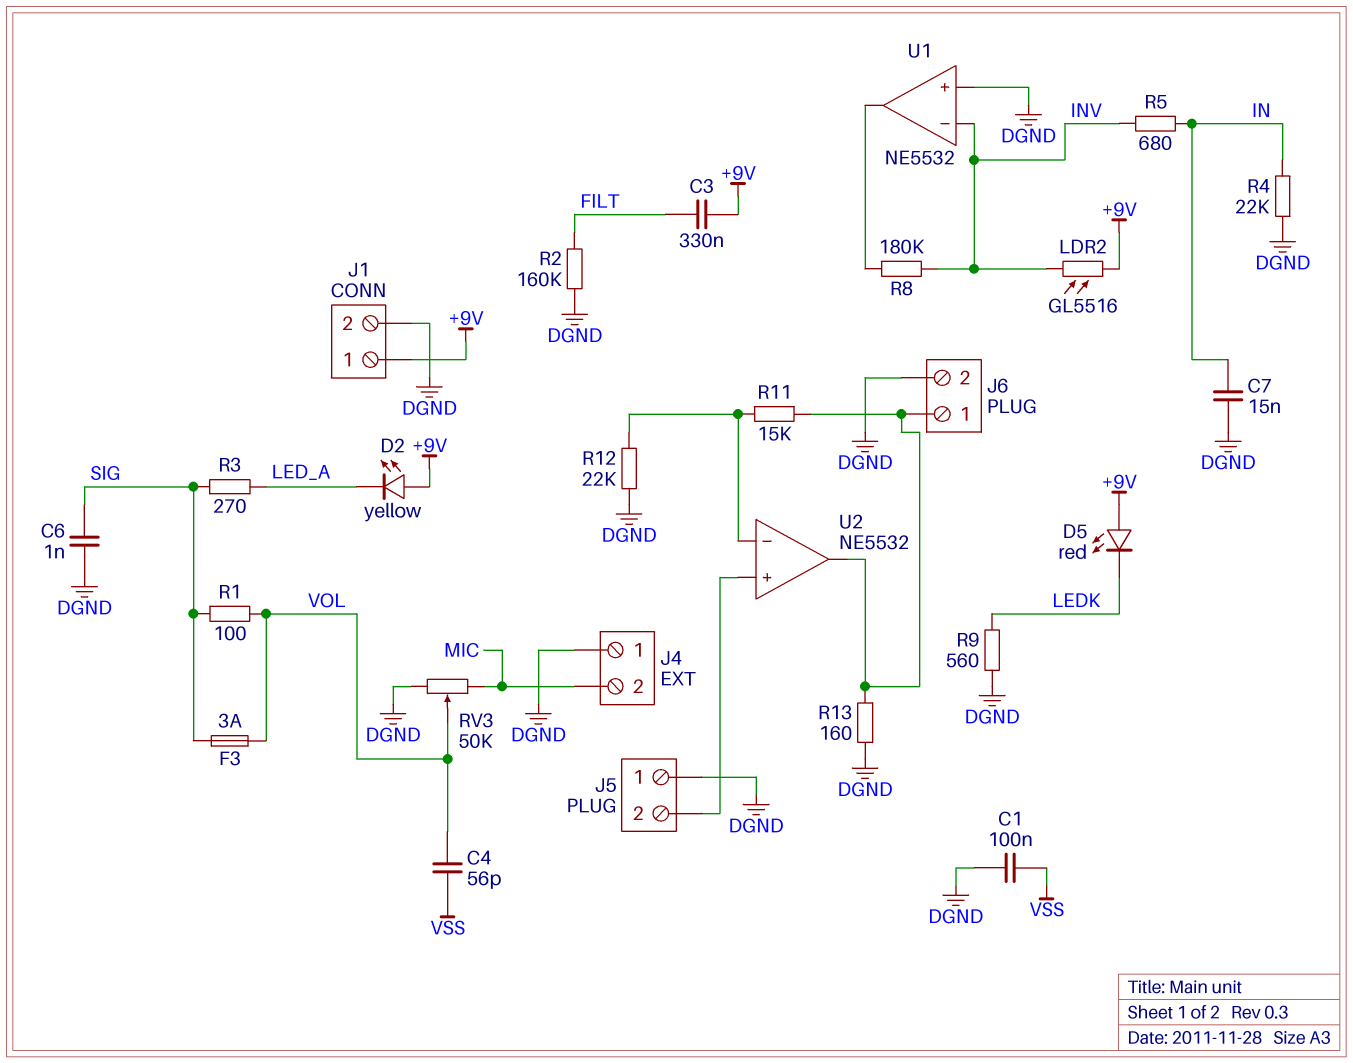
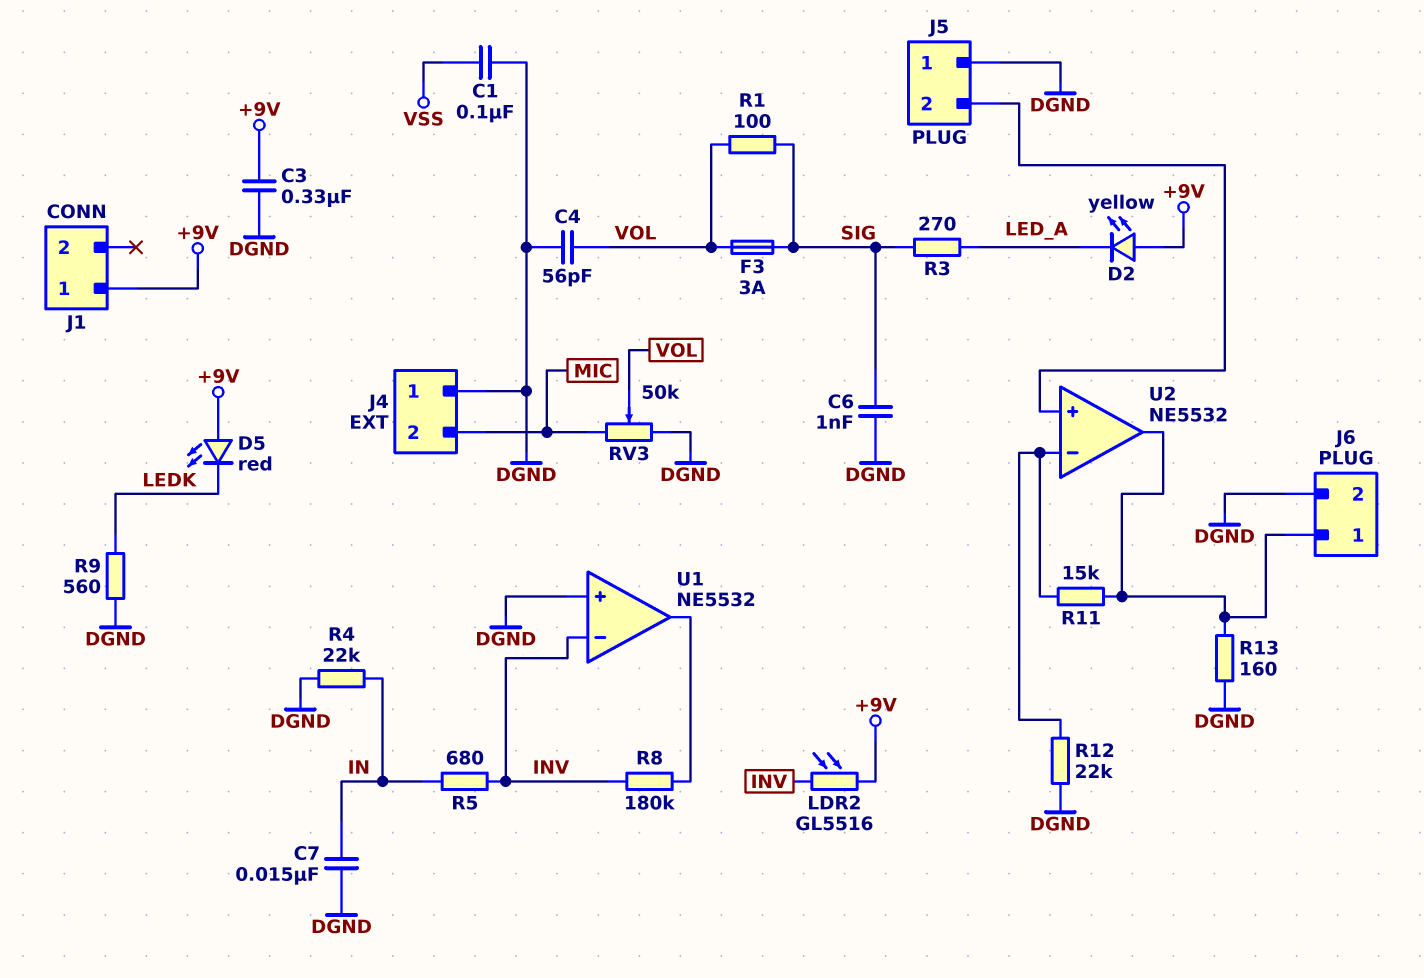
C3: 330nF (+9V, FILT) -> 330nF (+9V, DGND)
C4: 56pF (VOL, VSS) -> 56pF (DGND, VOL)
J1 pin 2: DGND -> none
R2: 160k (DGND, FILT) -> none

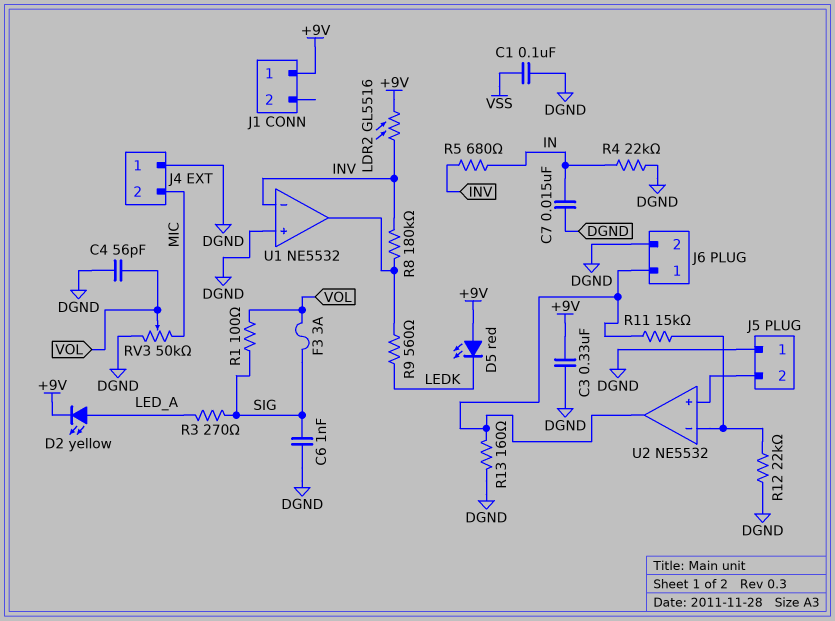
D2: LED yellow (A +9V, K LED_A) -> LED yellow (A LED_A, K +9V)
R9: 560 (DGND, LEDK) -> 560 (LEDK, U1/out)

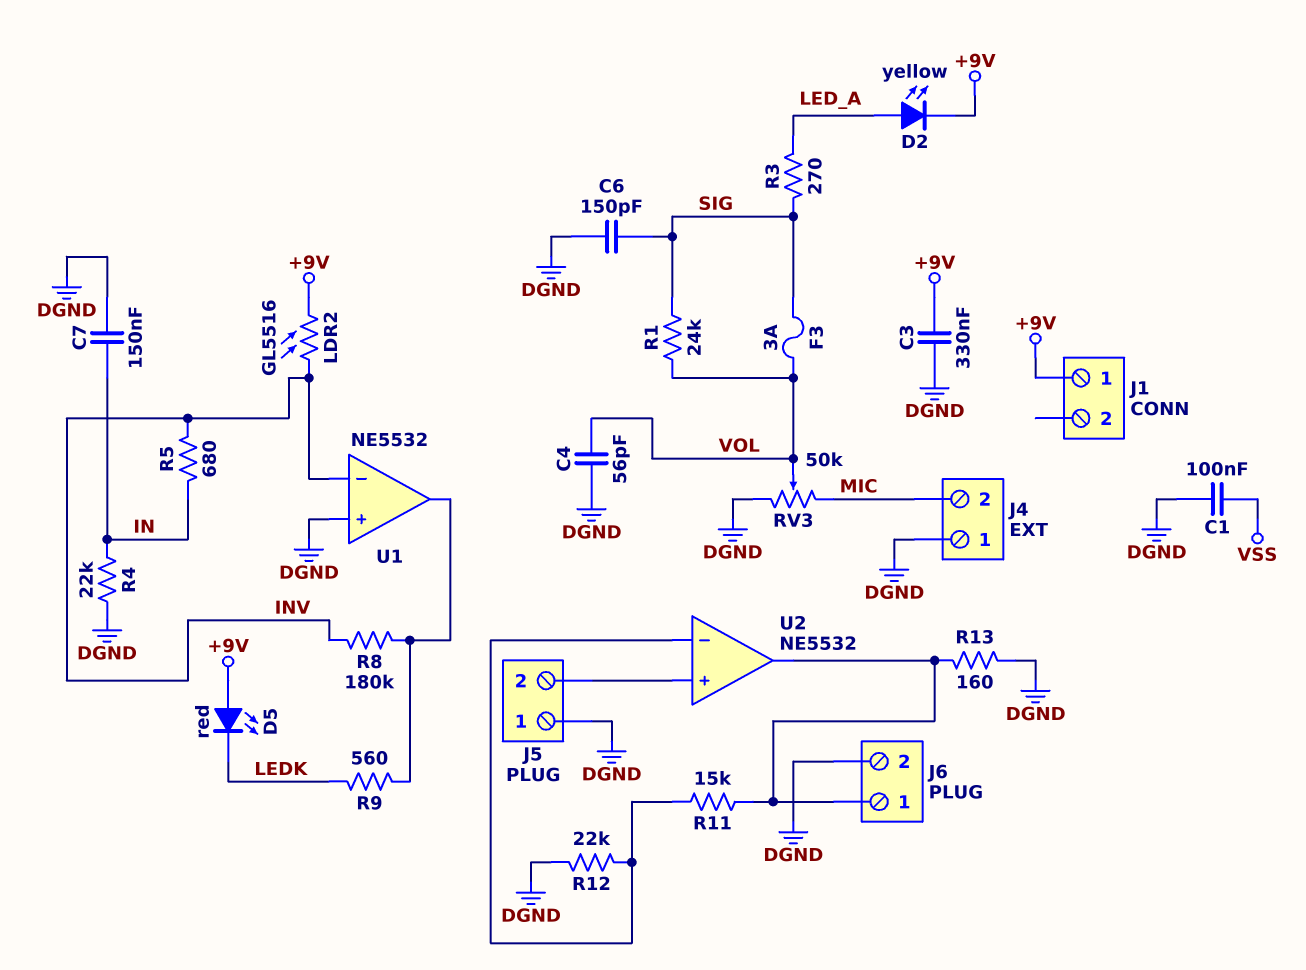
C6: 1nF (DGND, SIG) -> 150pF (DGND, SIG)
C7: 15nF (DGND, IN) -> 150nF (DGND, IN)
R1: 100 (SIG, VOL) -> 24k (SIG, VOL)

